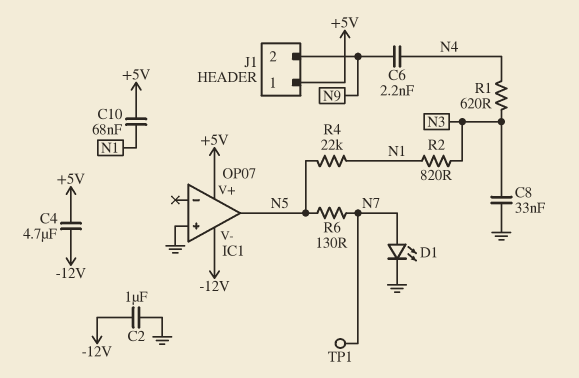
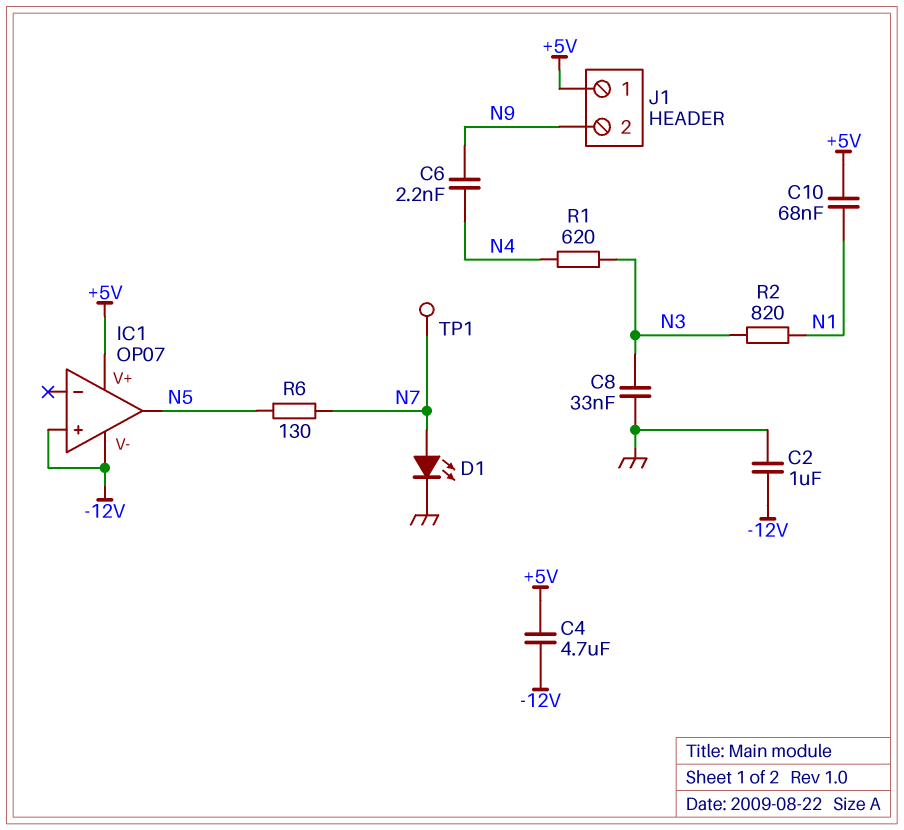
IC1 pin in+: GND -> -12V
R4: 22k (N1, N5) -> none

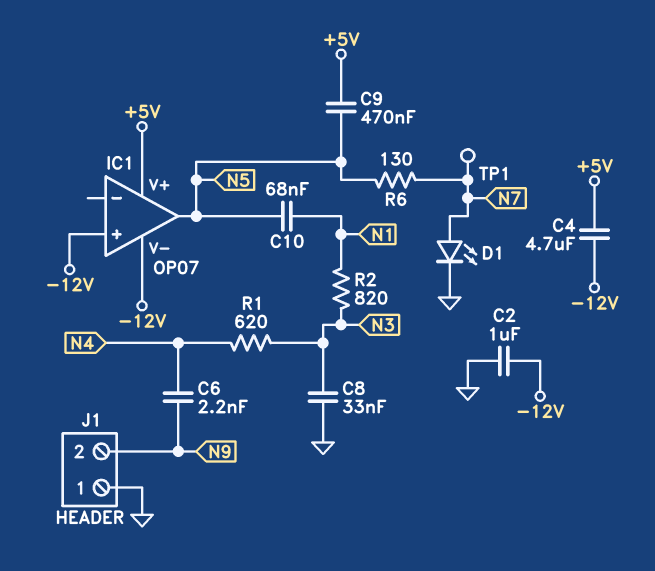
C9: none -> 470nF (+5V, N5)
C10: 68nF (+5V, N1) -> 68nF (N1, N5)
J1 pin 1: +5V -> GND

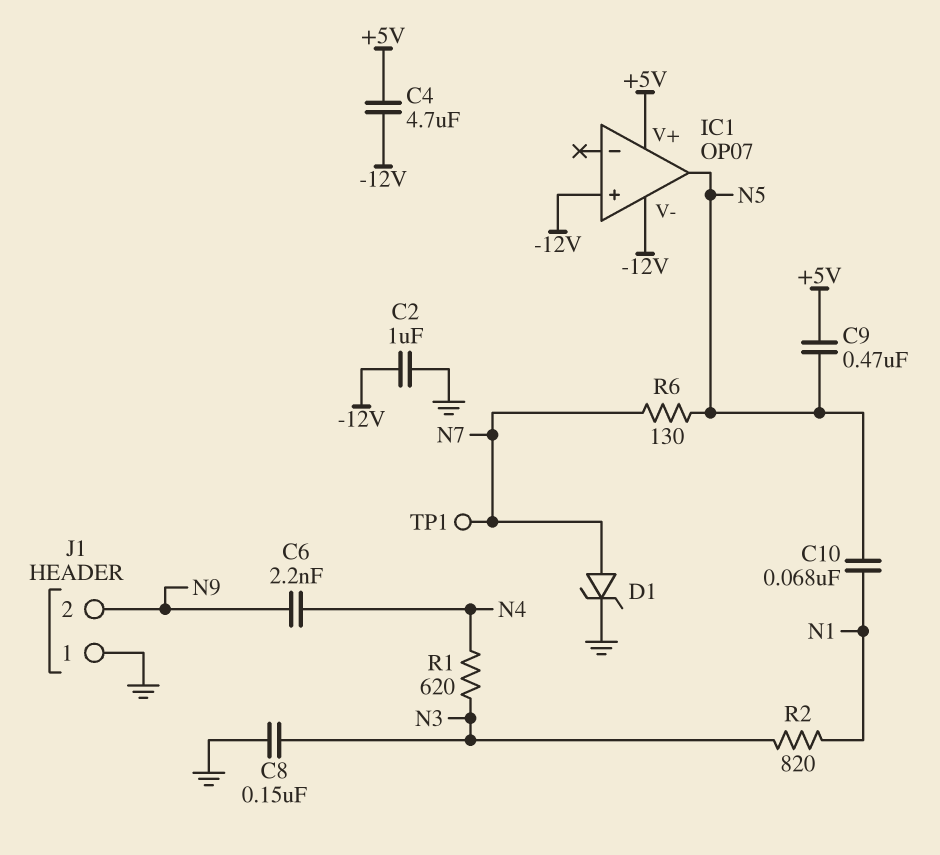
C8: 33nF (GND, N3) -> 150nF (GND, N3)
D1: LED (A N7, K GND) -> zener (A N7, K GND)

